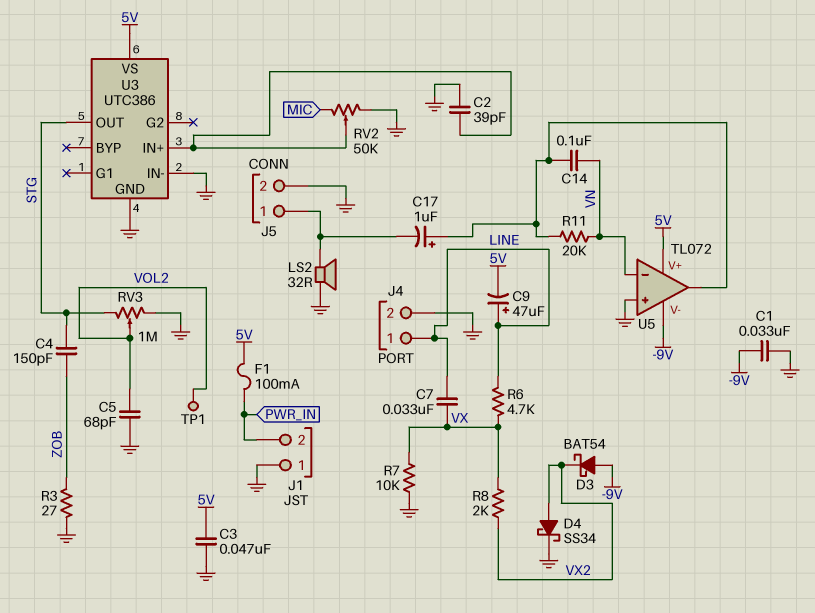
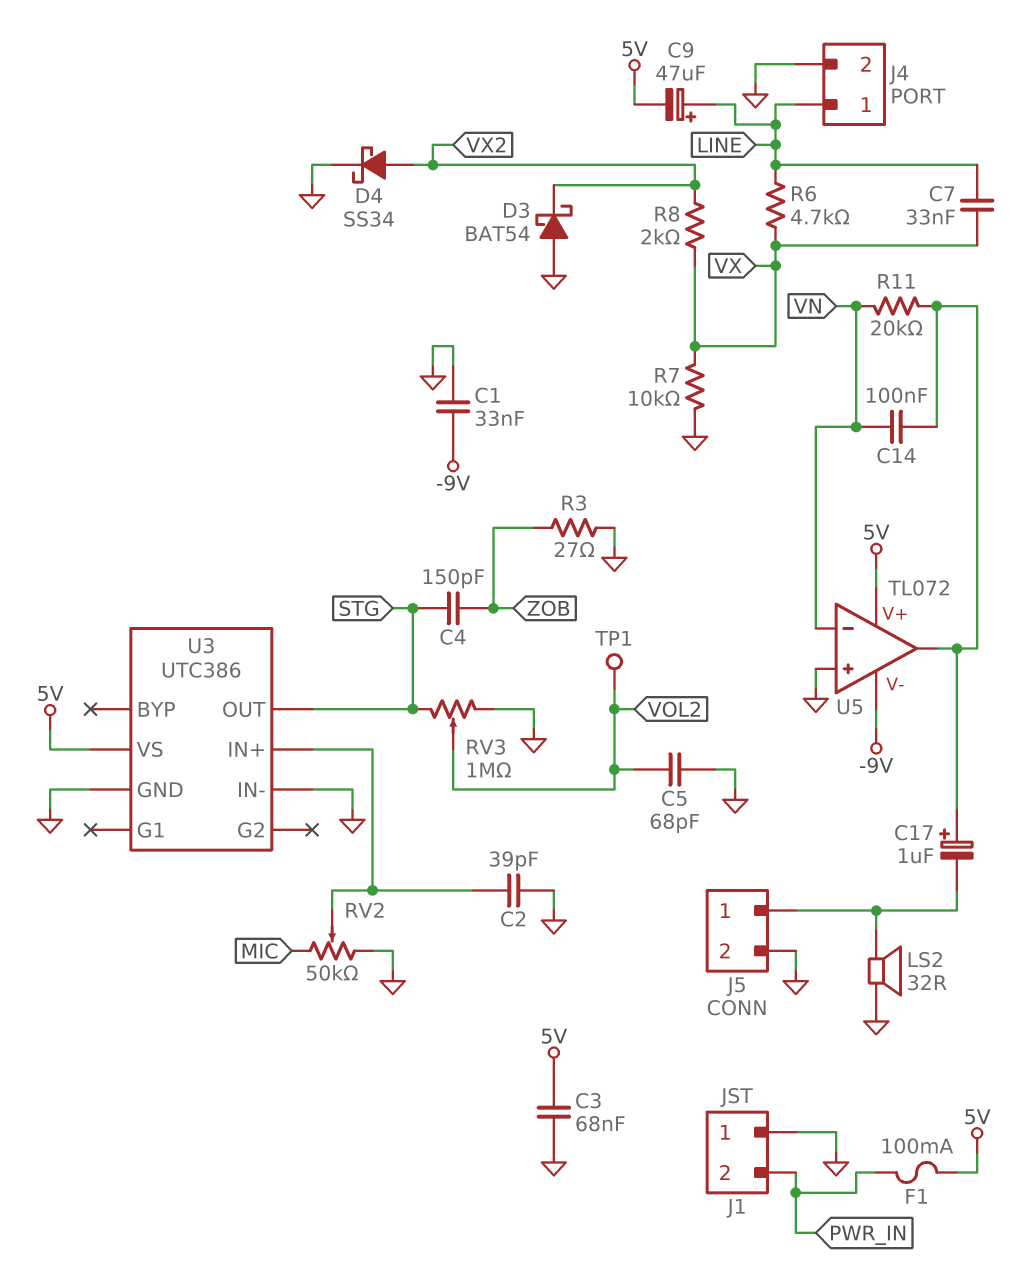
C3: 47nF (5V, GND) -> 68nF (5V, GND)
D3: schottky BAT54 (A -9V, K VX2) -> schottky BAT54 (A GND, K VX2)

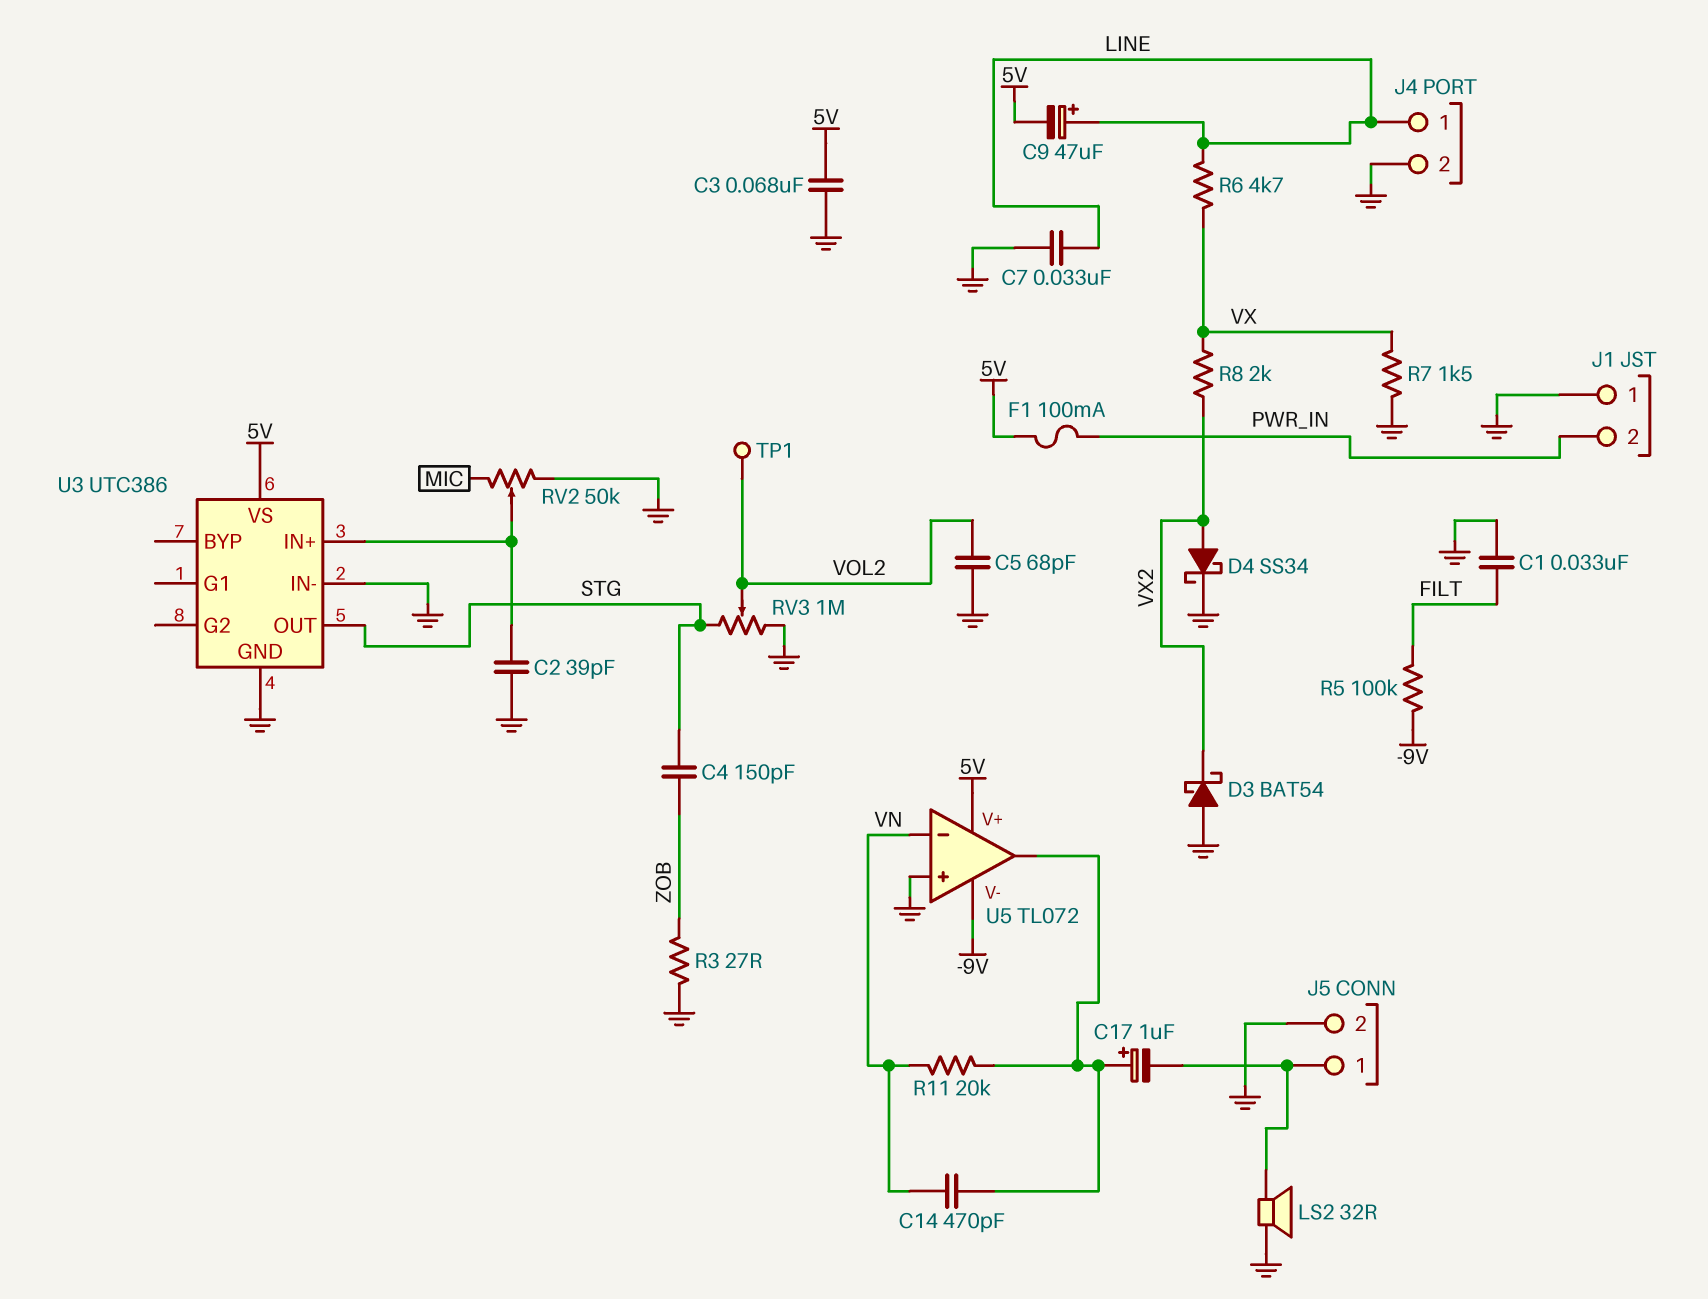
C1: 33nF (-9V, GND) -> 33nF (FILT, GND)
C7: 33nF (LINE, VX) -> 33nF (GND, LINE)
C14: 100nF (U5/out, VN) -> 470pF (U5/out, VN)
R5: none -> 100k (-9V, FILT)
R7: 10k (GND, VX) -> 1.5k (GND, VX)

